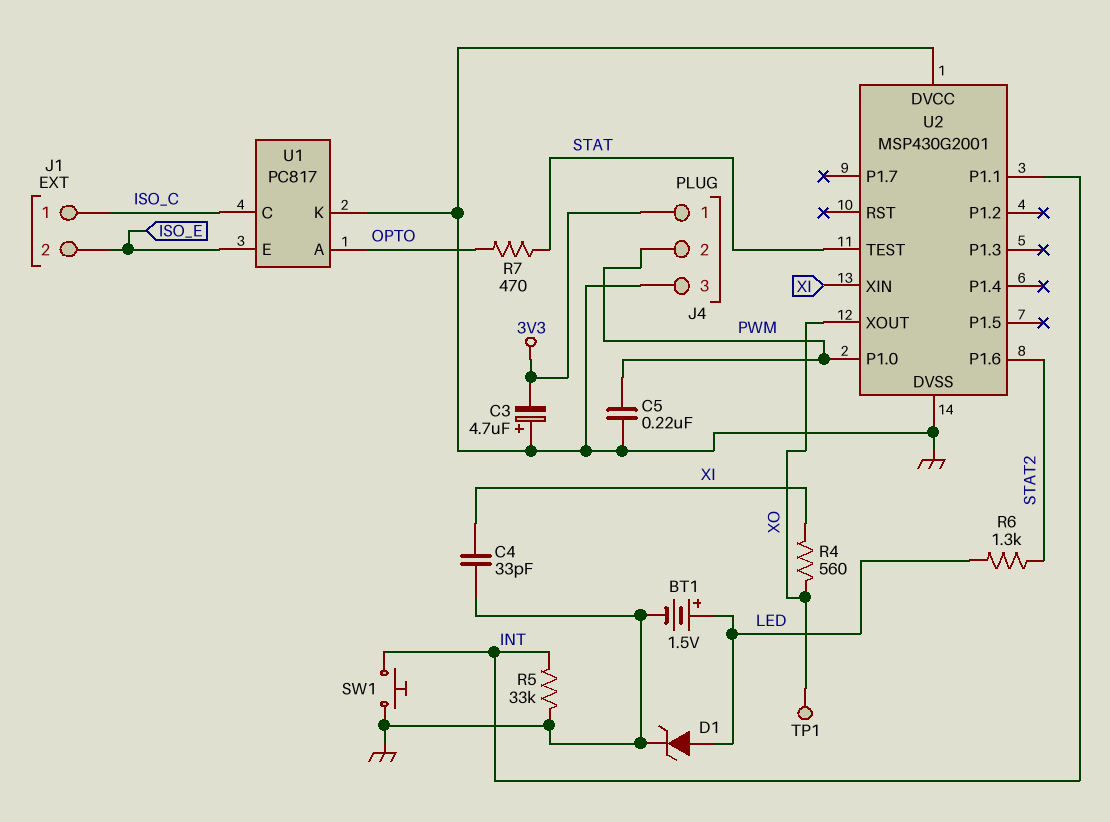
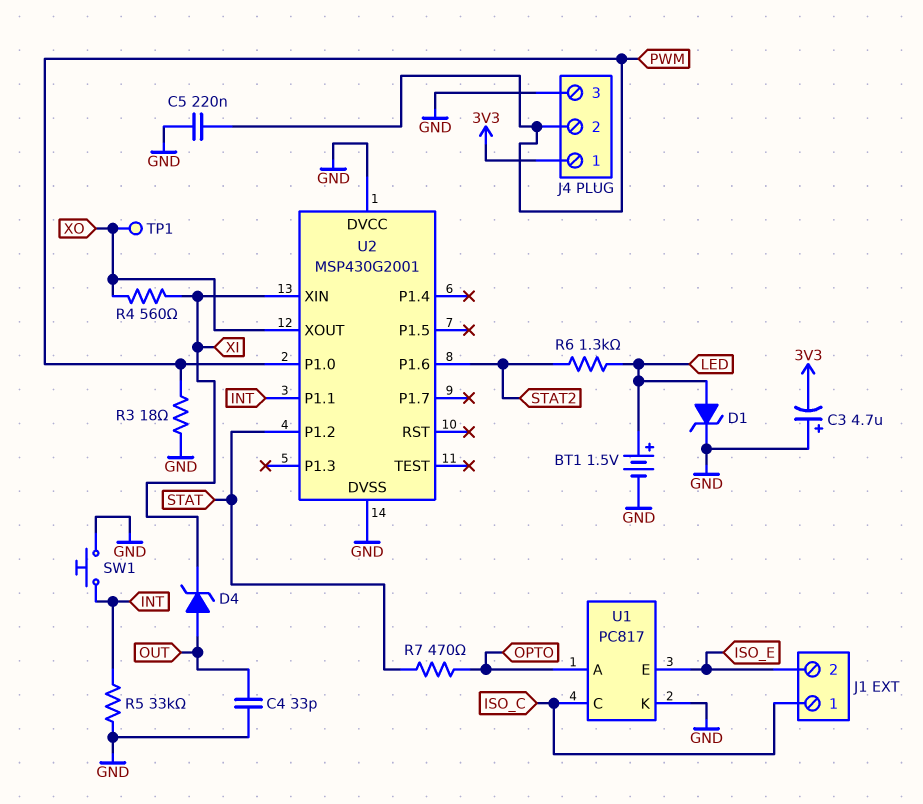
C4: 33pF (GND, XI) -> 33pF (GND, OUT)
D4: none -> zener (A OUT, K XI)
R3: none -> 18 (GND, PWM)
U2 pin P1.2: none -> STAT
U2 pin TEST: STAT -> none

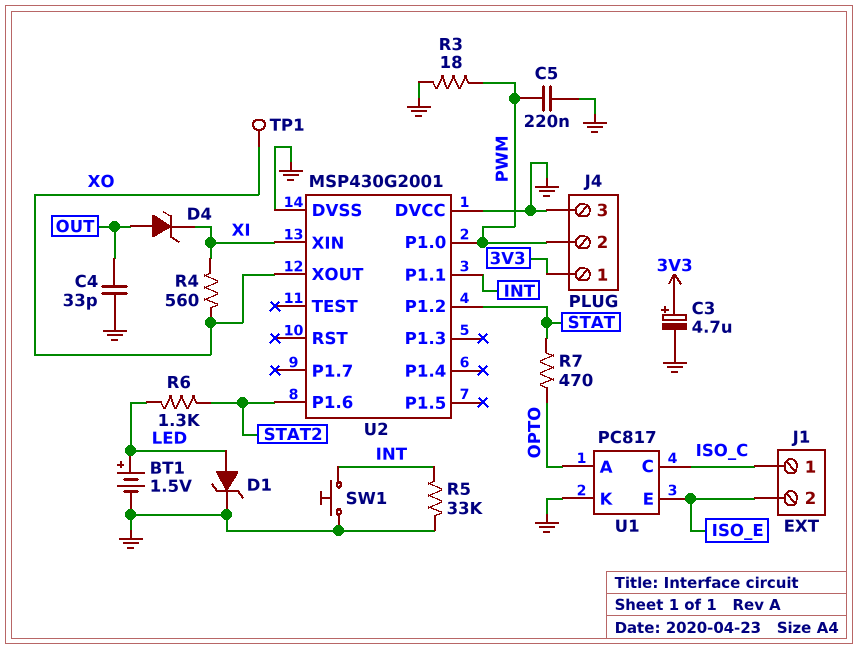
C3: 4.7uF (plus GND, minus 3V3) -> 4.7uF (plus 3V3, minus GND)

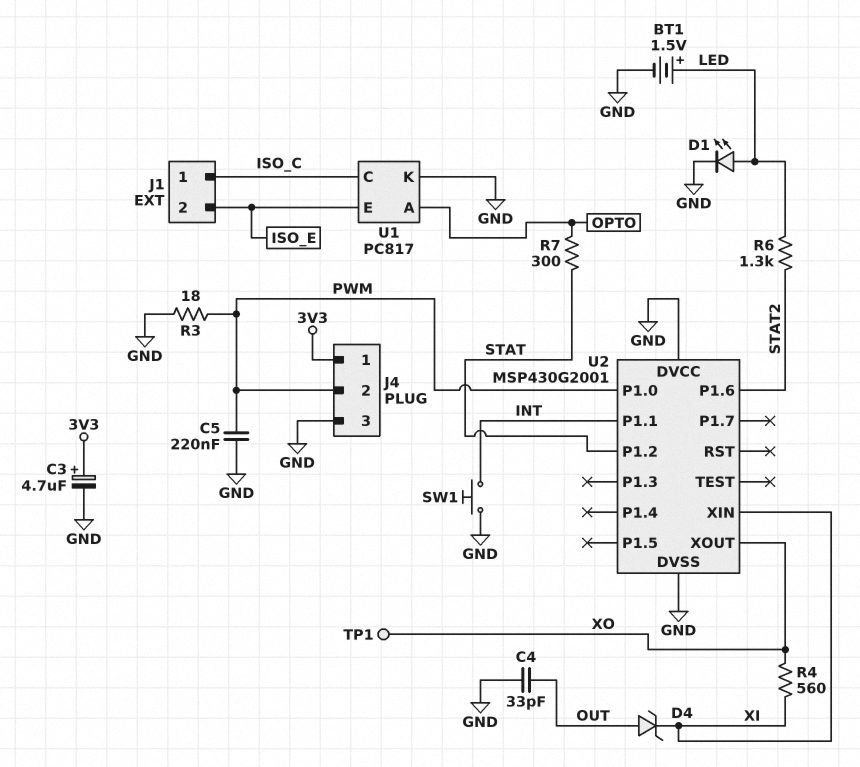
D1: zener (A LED, K GND) -> LED (A LED, K GND)
R5: 33k (GND, INT) -> none
R7: 470 (OPTO, STAT) -> 300 (OPTO, STAT)

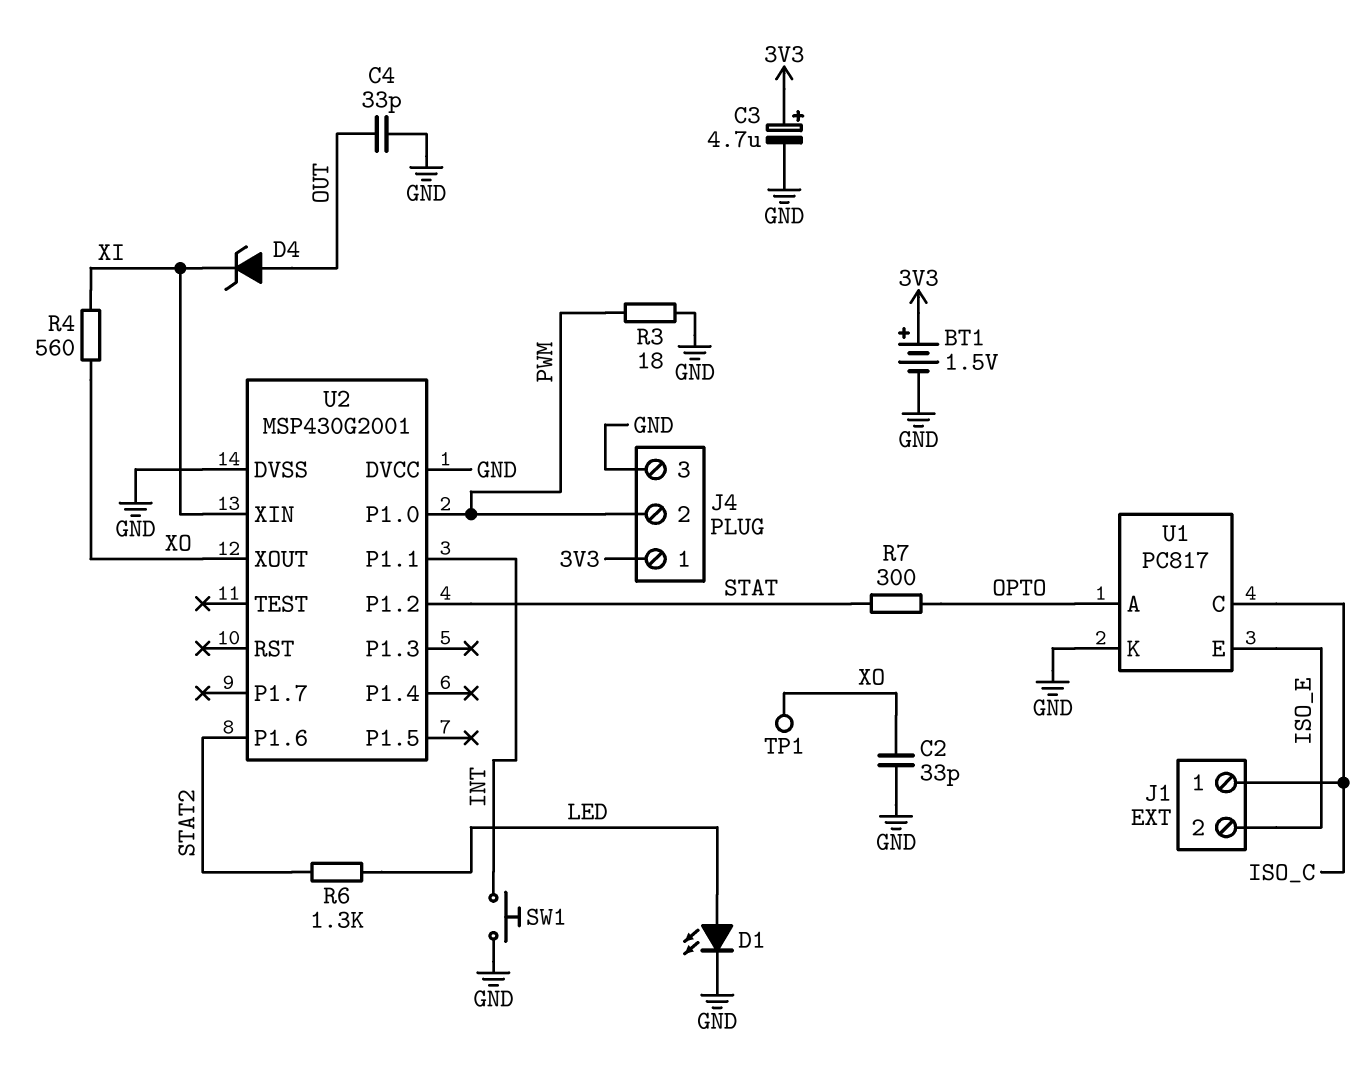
BT1: 1.5V (plus LED, minus GND) -> 1.5V (plus 3V3, minus GND)
C2: none -> 33pF (GND, XO)
C5: 220nF (GND, PWM) -> none

